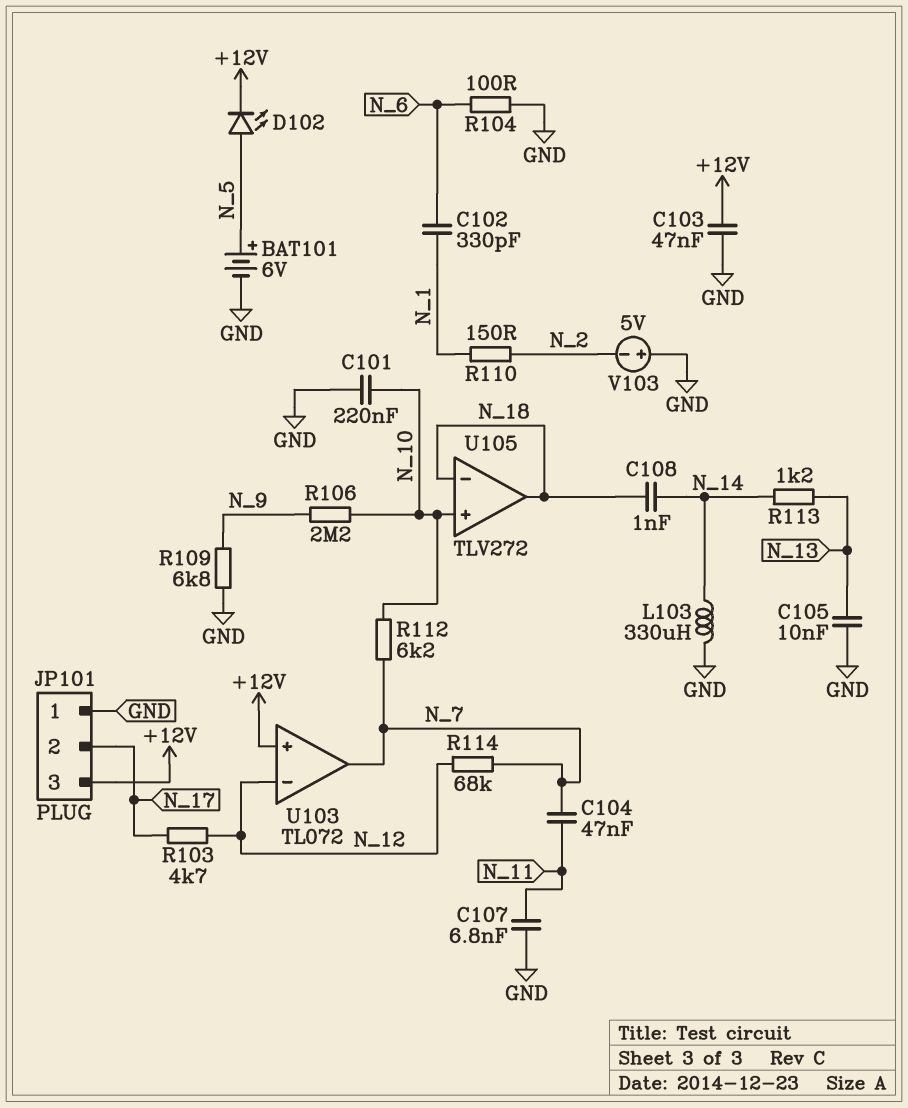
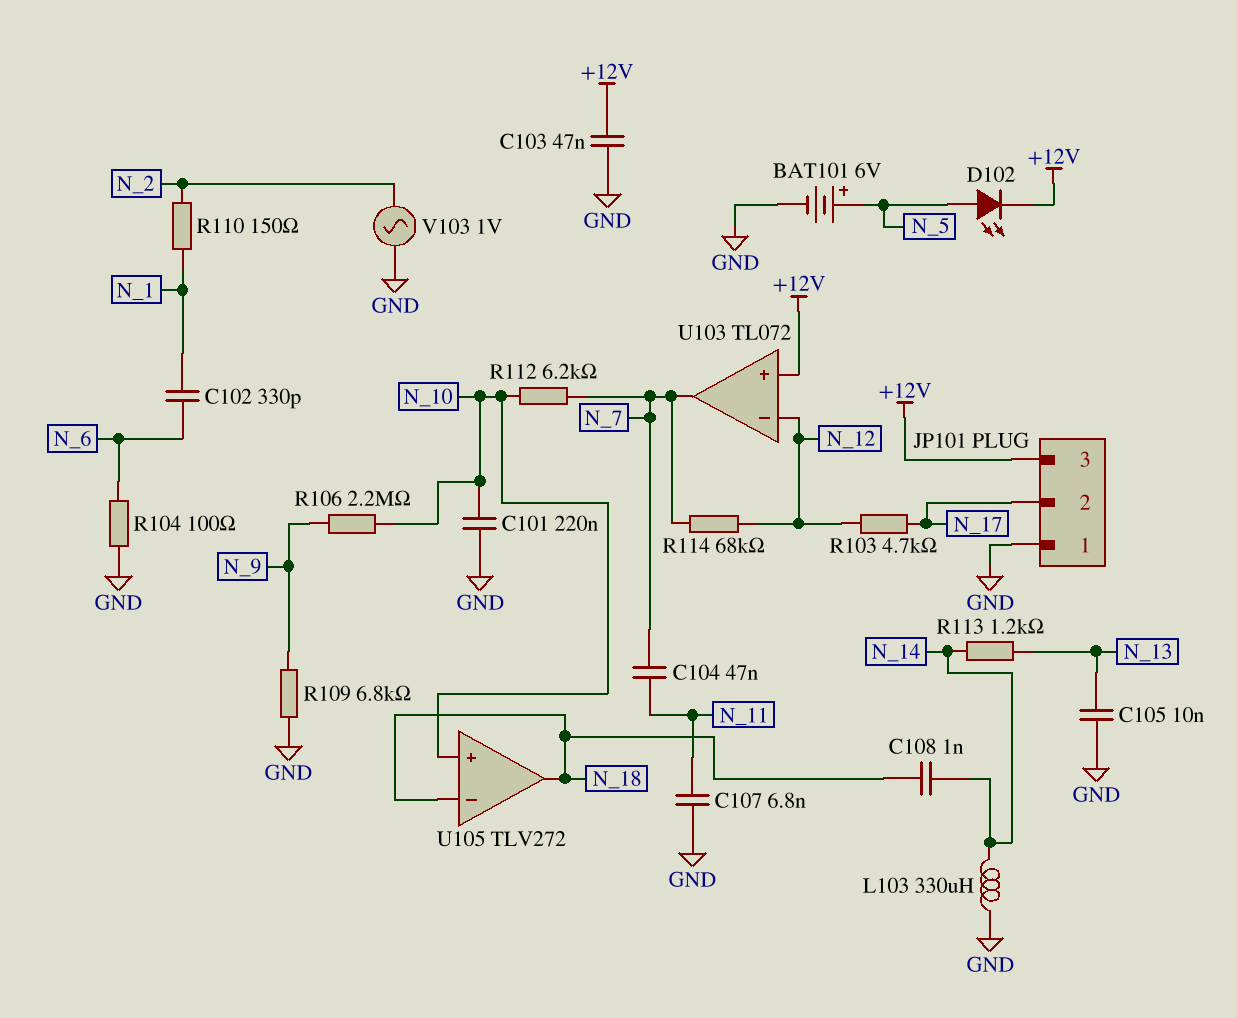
V103: 5V (plus GND, minus N_2) -> AC 1V (GND, N_2)

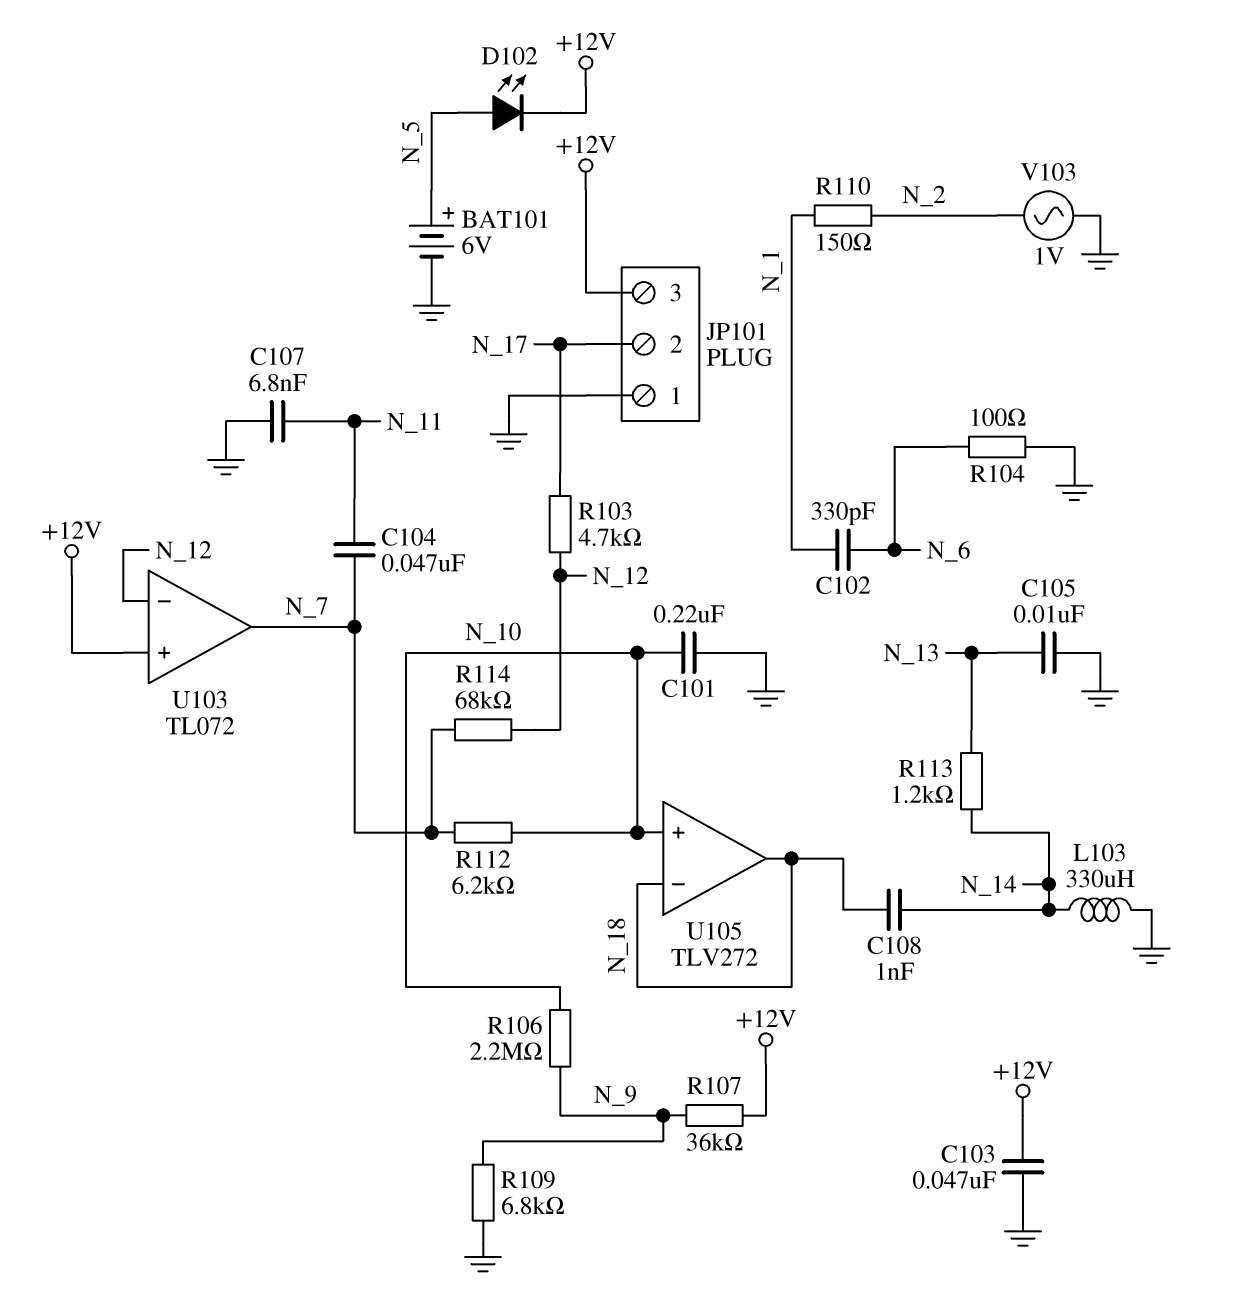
R107: none -> 36k (+12V, N_9)

